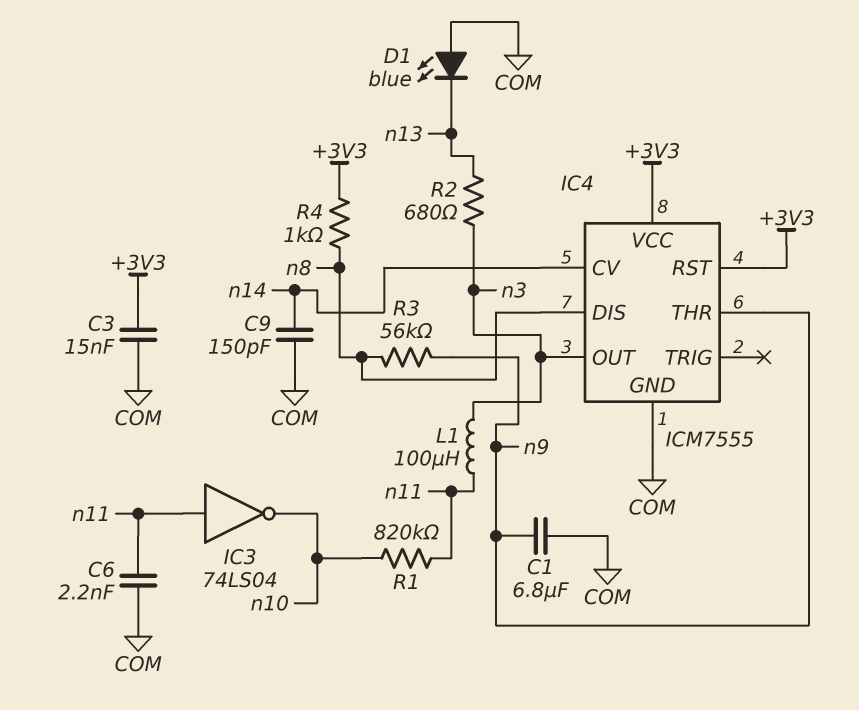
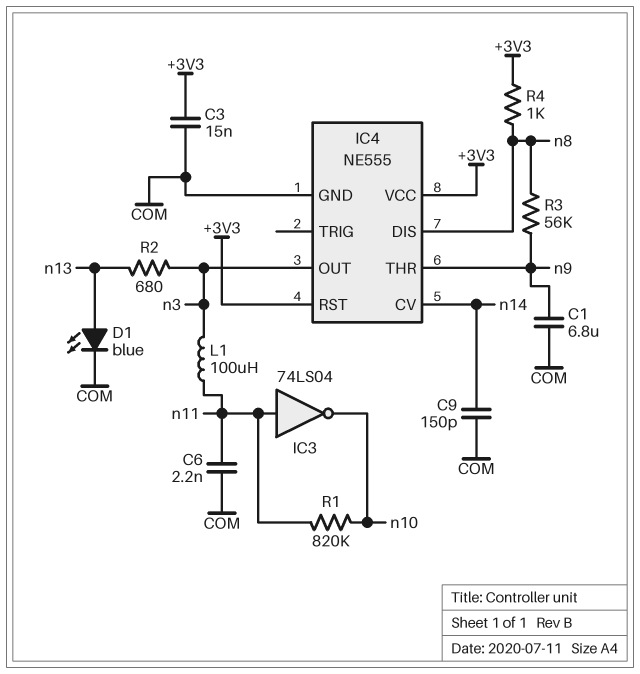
D1: LED blue (A COM, K n13) -> LED blue (A n13, K COM)
IC4: ICM7555 -> NE555

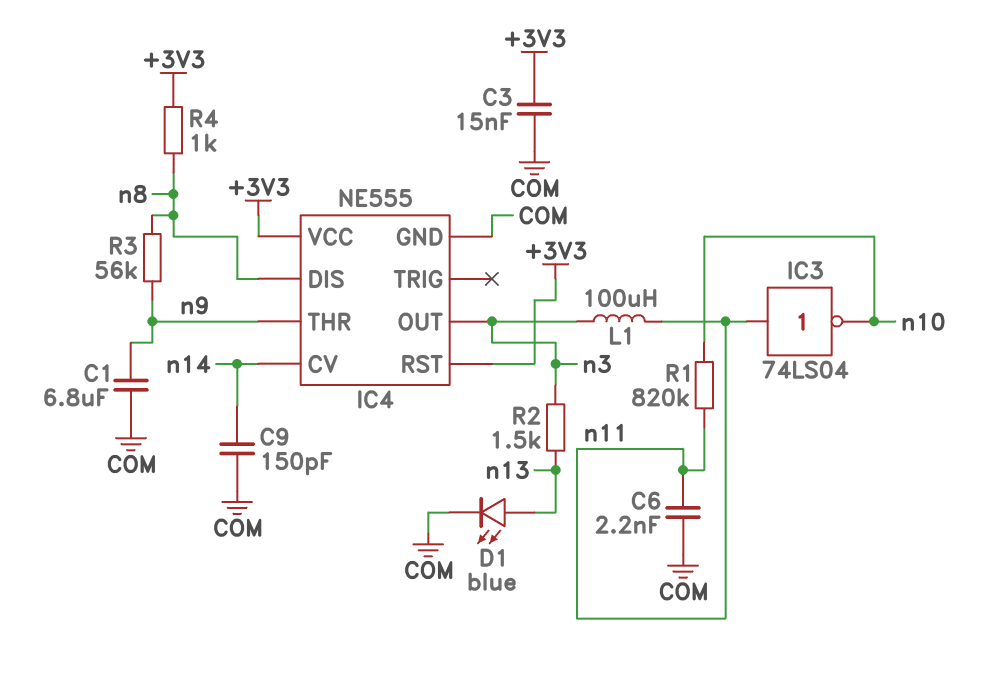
R2: 680 (n3, n13) -> 1.5k (n3, n13)

